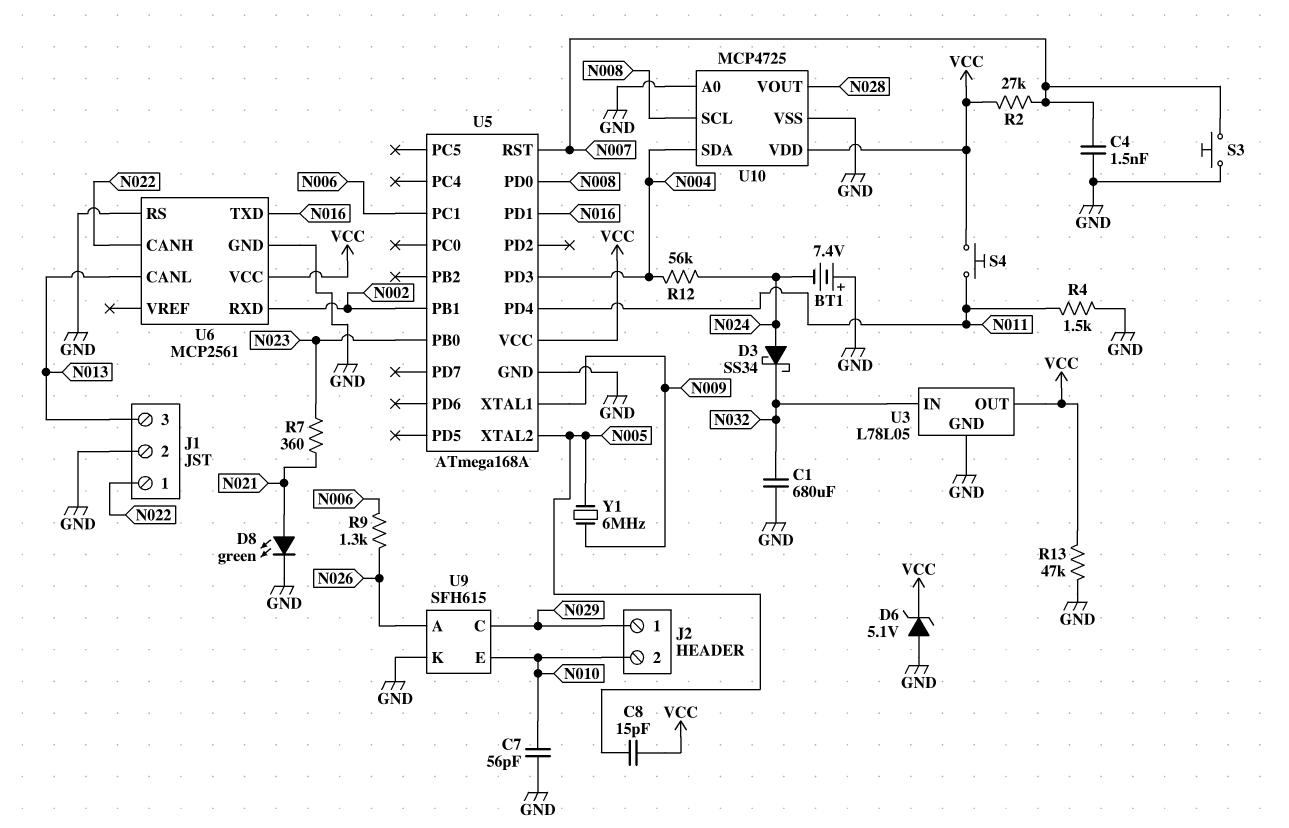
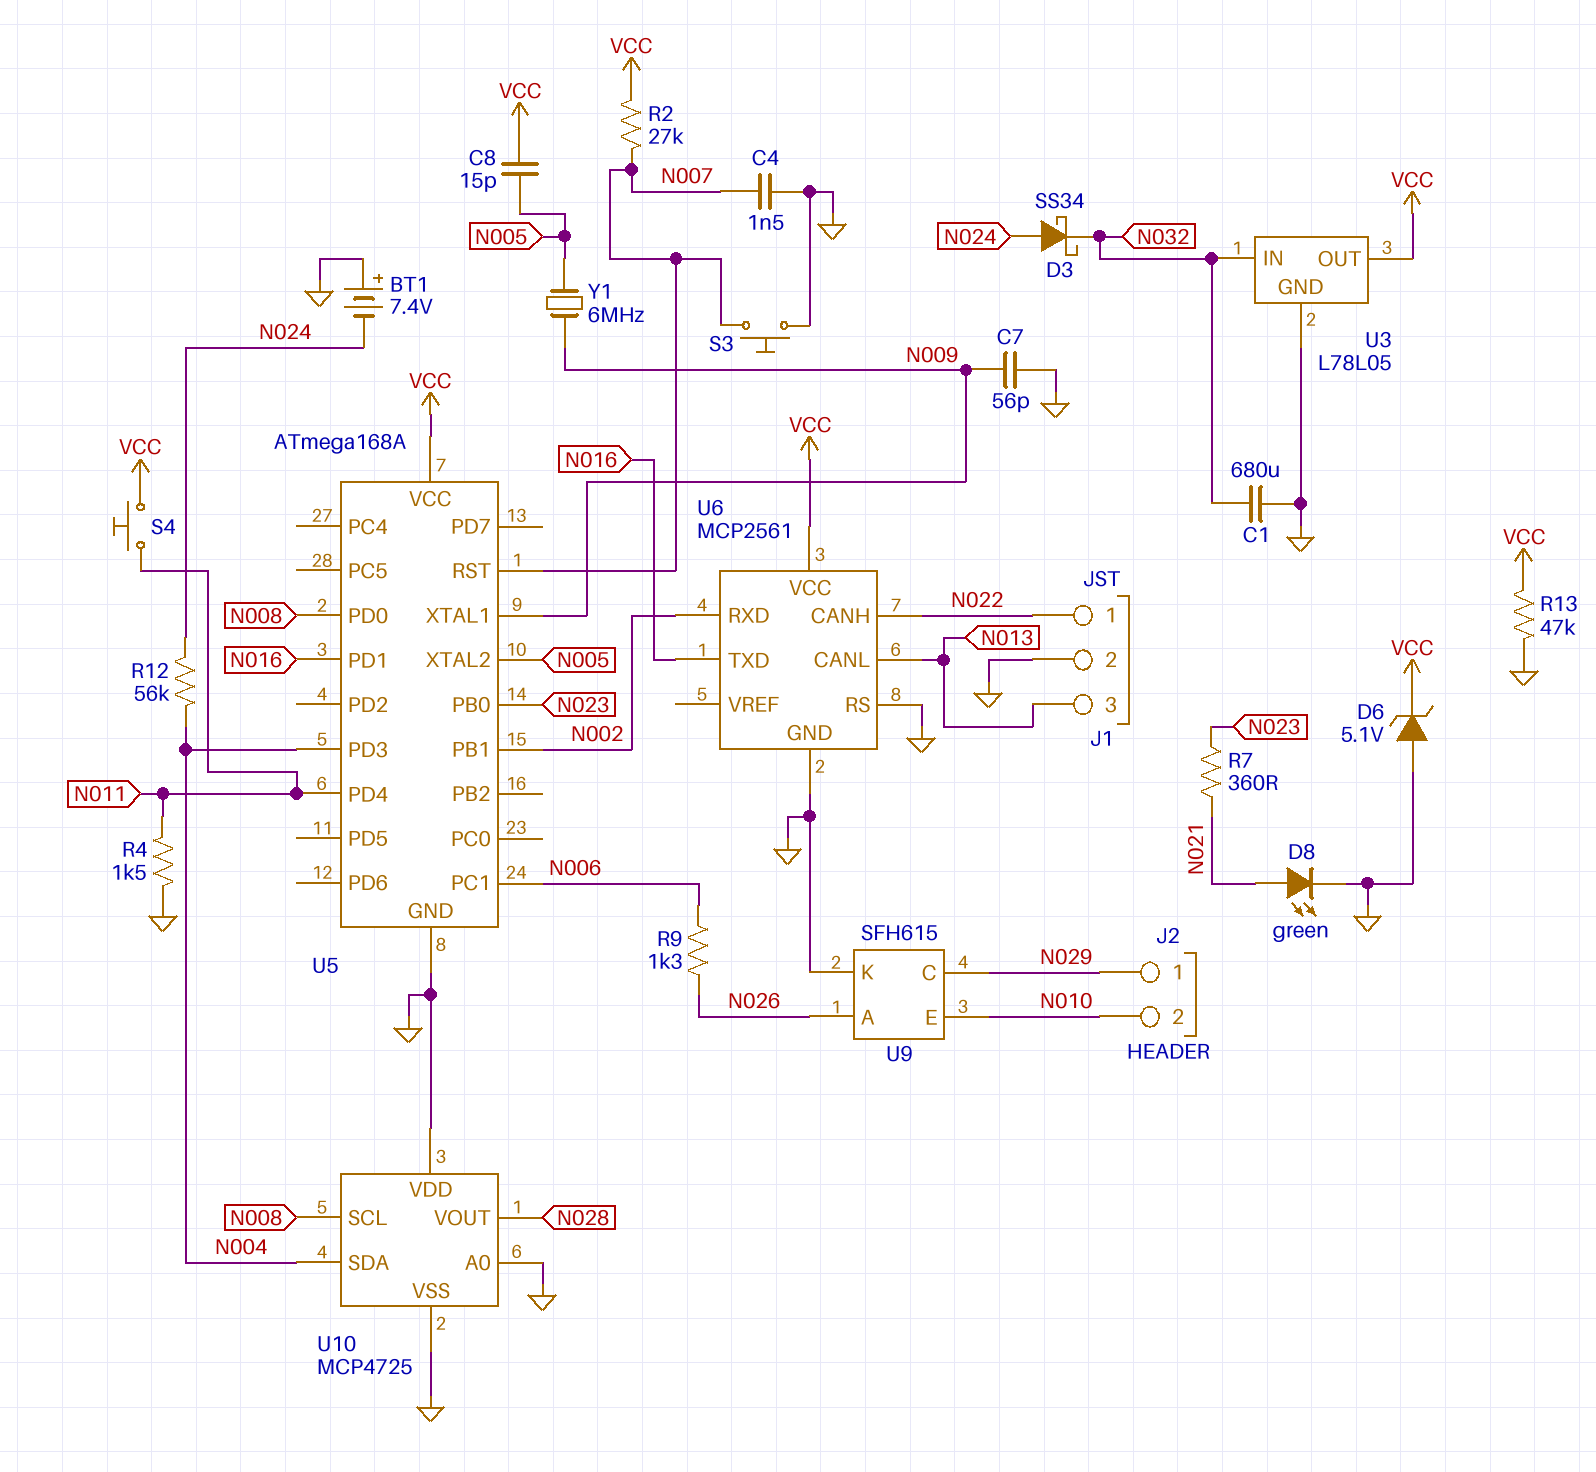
C7: 56pF (GND, N010) -> 56pF (GND, N009)
U10 pin VDD: VCC -> GND

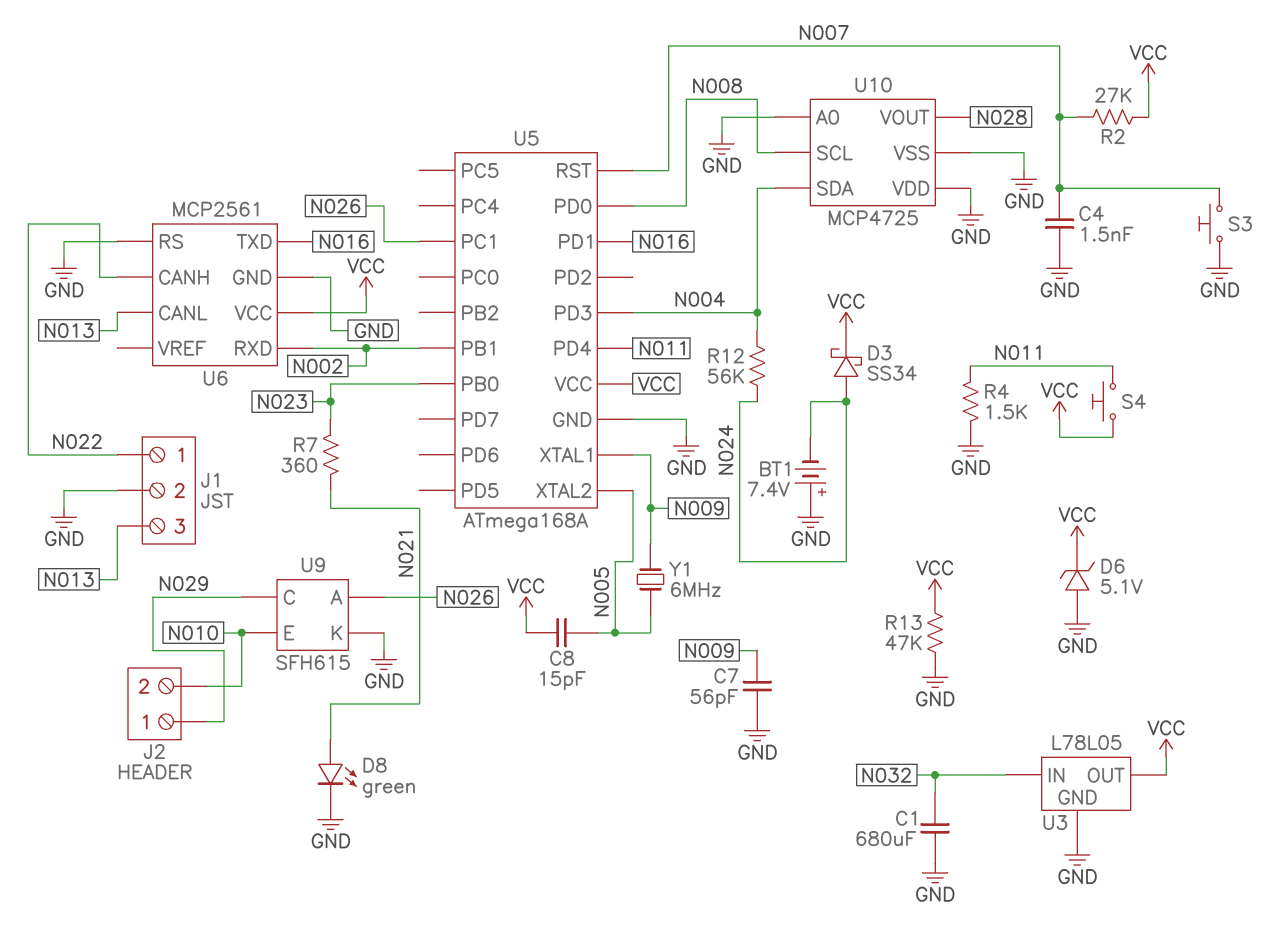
D3: schottky SS34 (A N024, K N032) -> schottky SS34 (A N024, K VCC)
R9: 1.3k (N006, N026) -> none
U5 pin PC1: N006 -> N026

